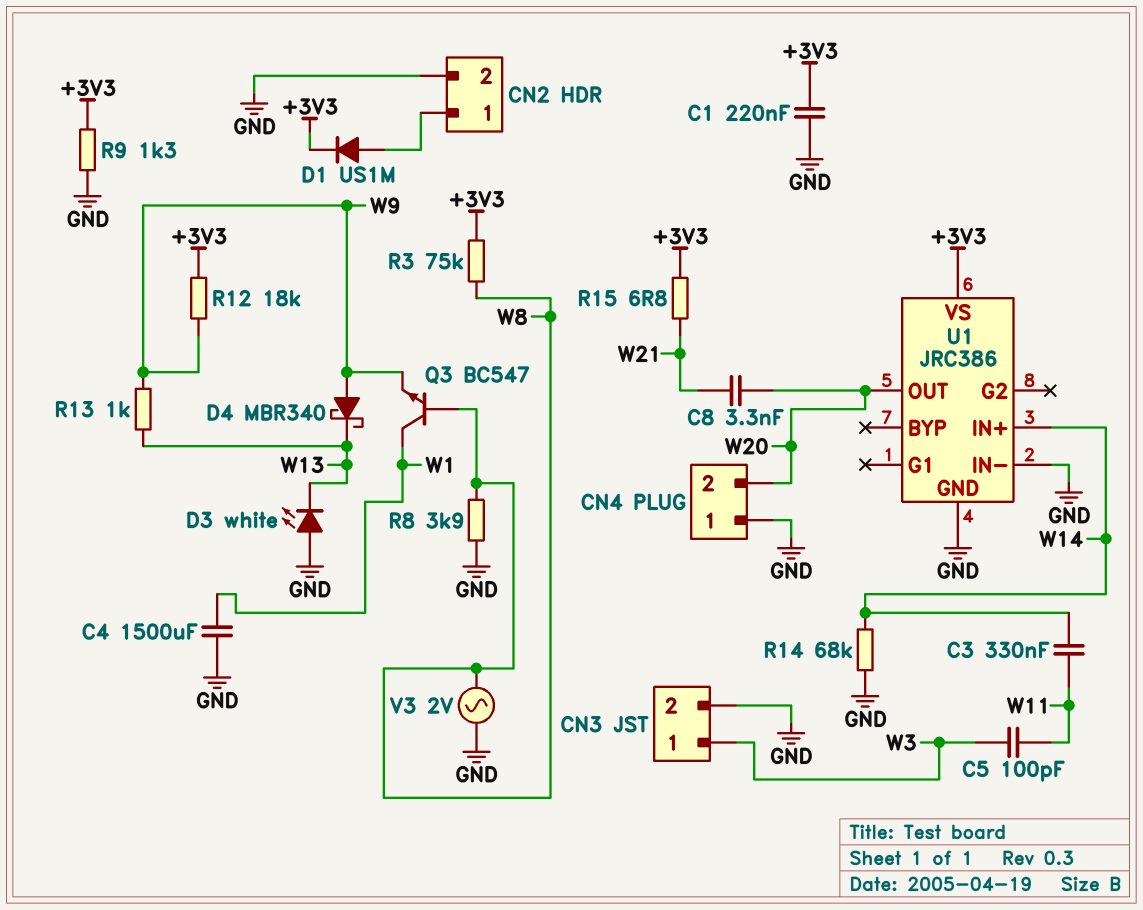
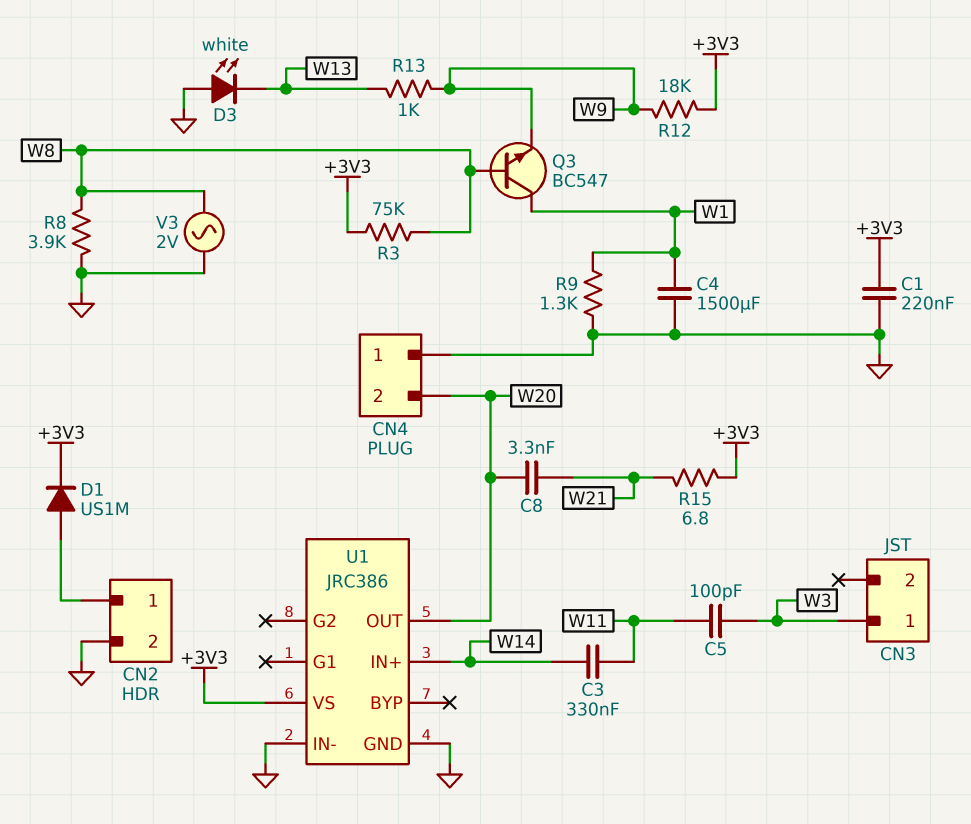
CN3 pin 2: GND -> none
D4: schottky MBR340 (A W9, K W13) -> none
R9: 1.3k (+3V3, GND) -> 1.3k (GND, W1)
R14: 68k (GND, W14) -> none

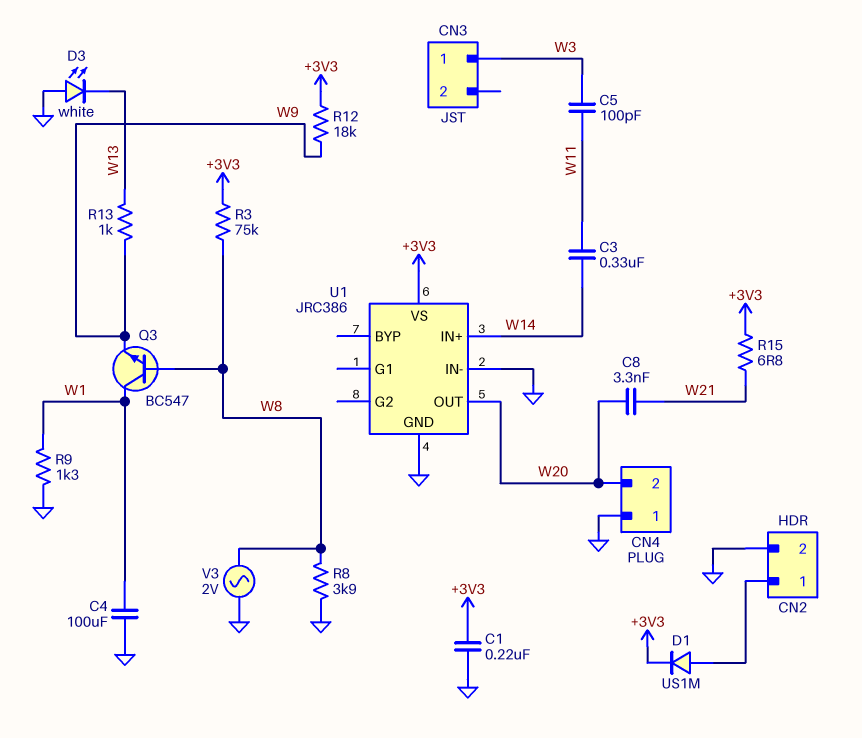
C4: 1500uF (GND, W1) -> 100uF (GND, W1)

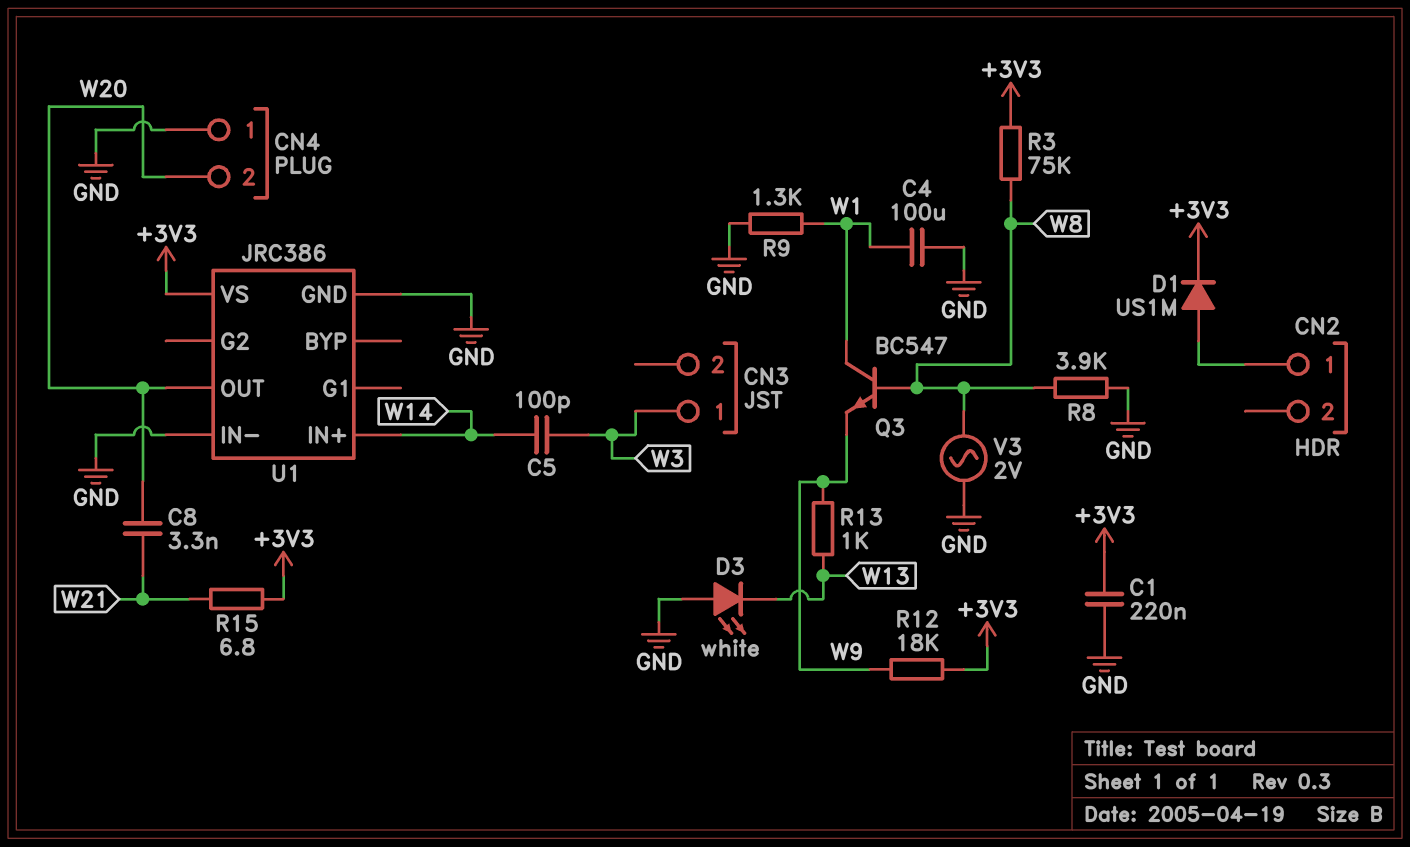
C3: 330nF (W11, W14) -> none
C5: 100pF (W3, W11) -> 100pF (W3, W14)
CN2 pin 2: GND -> none

